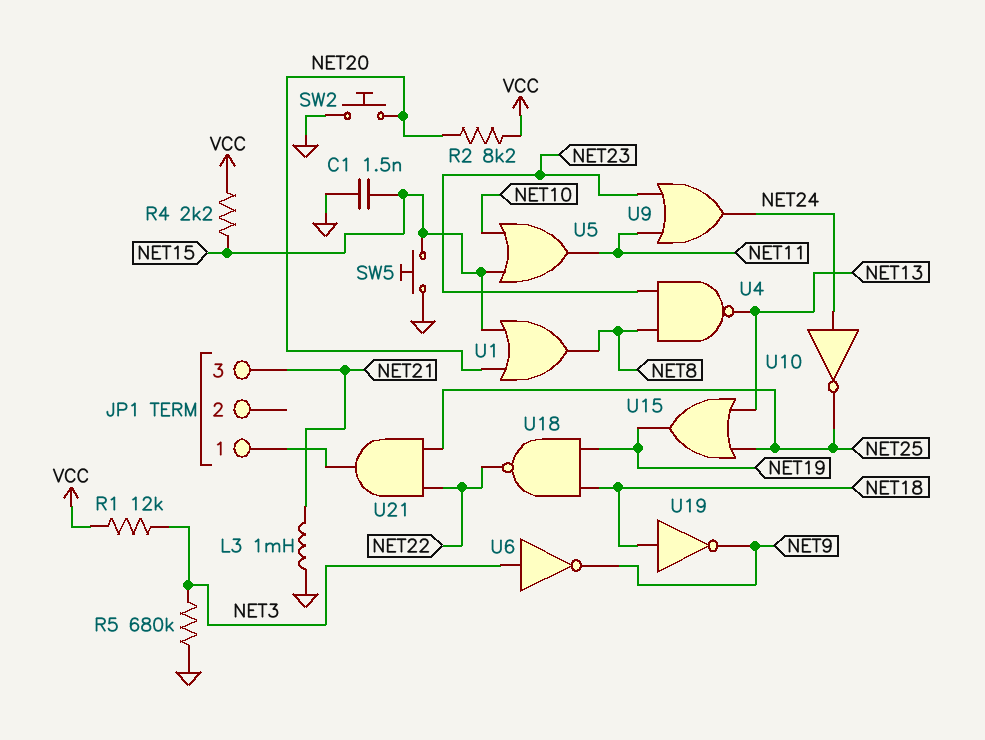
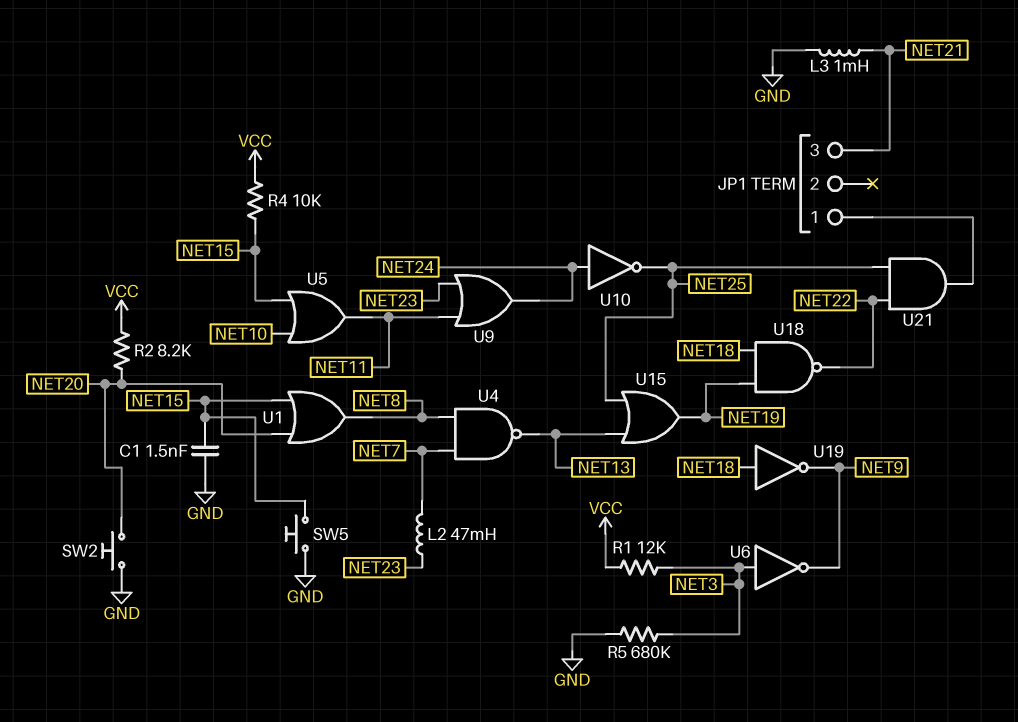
L2: none -> 47mH (NET7, NET23)
R4: 2.2k (NET15, VCC) -> 10k (NET15, VCC)
U4: NAND (in NET8, in NET23, out NET13) -> NAND (in NET7, in NET8, out NET13)

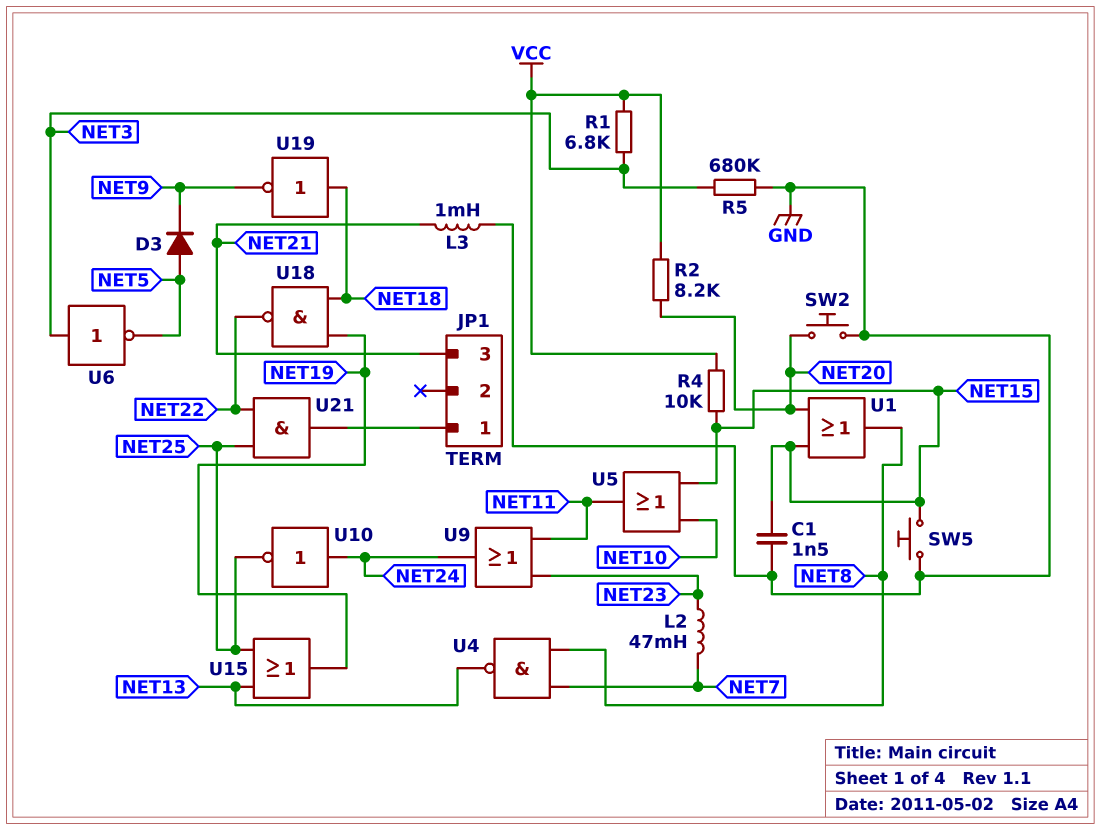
D3: none -> diode (A NET5, K NET9)
R1: 12k (NET3, VCC) -> 6.8k (NET3, VCC)
U6: NOT (in NET3, out NET9) -> NOT (in NET3, out NET5)

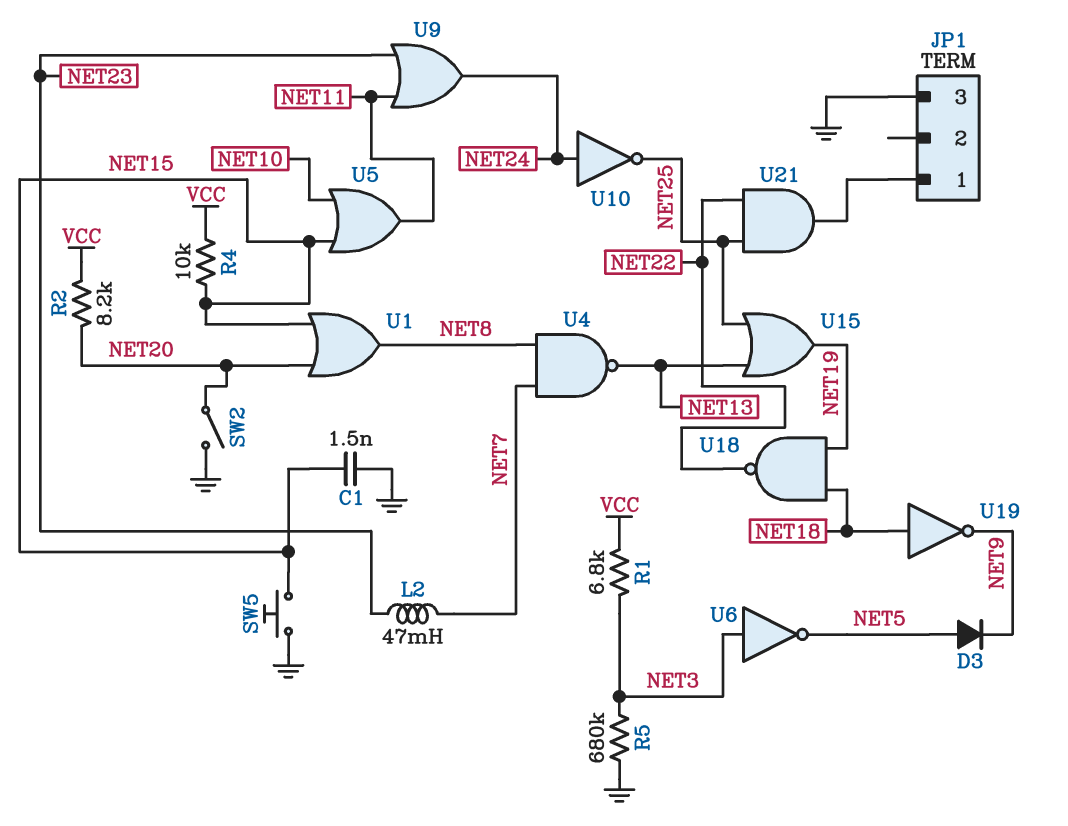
JP1 pin 3: NET21 -> GND
L3: 1mH (GND, NET21) -> none
SW2: button (GND, NET20) -> switch (GND, NET20)

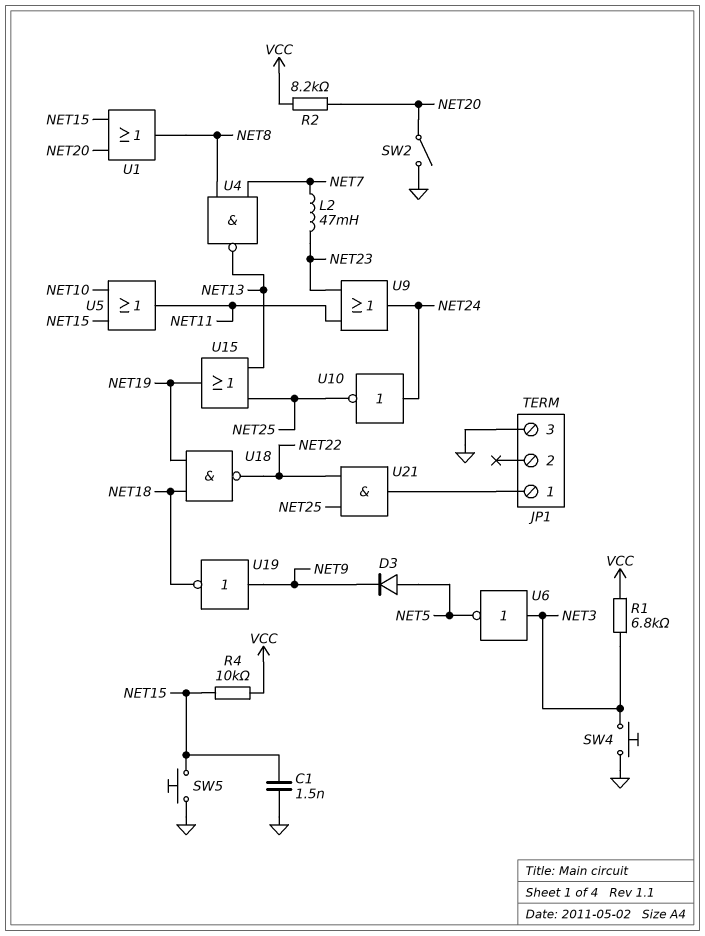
R5: 680k (GND, NET3) -> none
SW4: none -> button (GND, NET3)
U19: NOT (in NET18, out NET9) -> NOT (in NET9, out NET18)

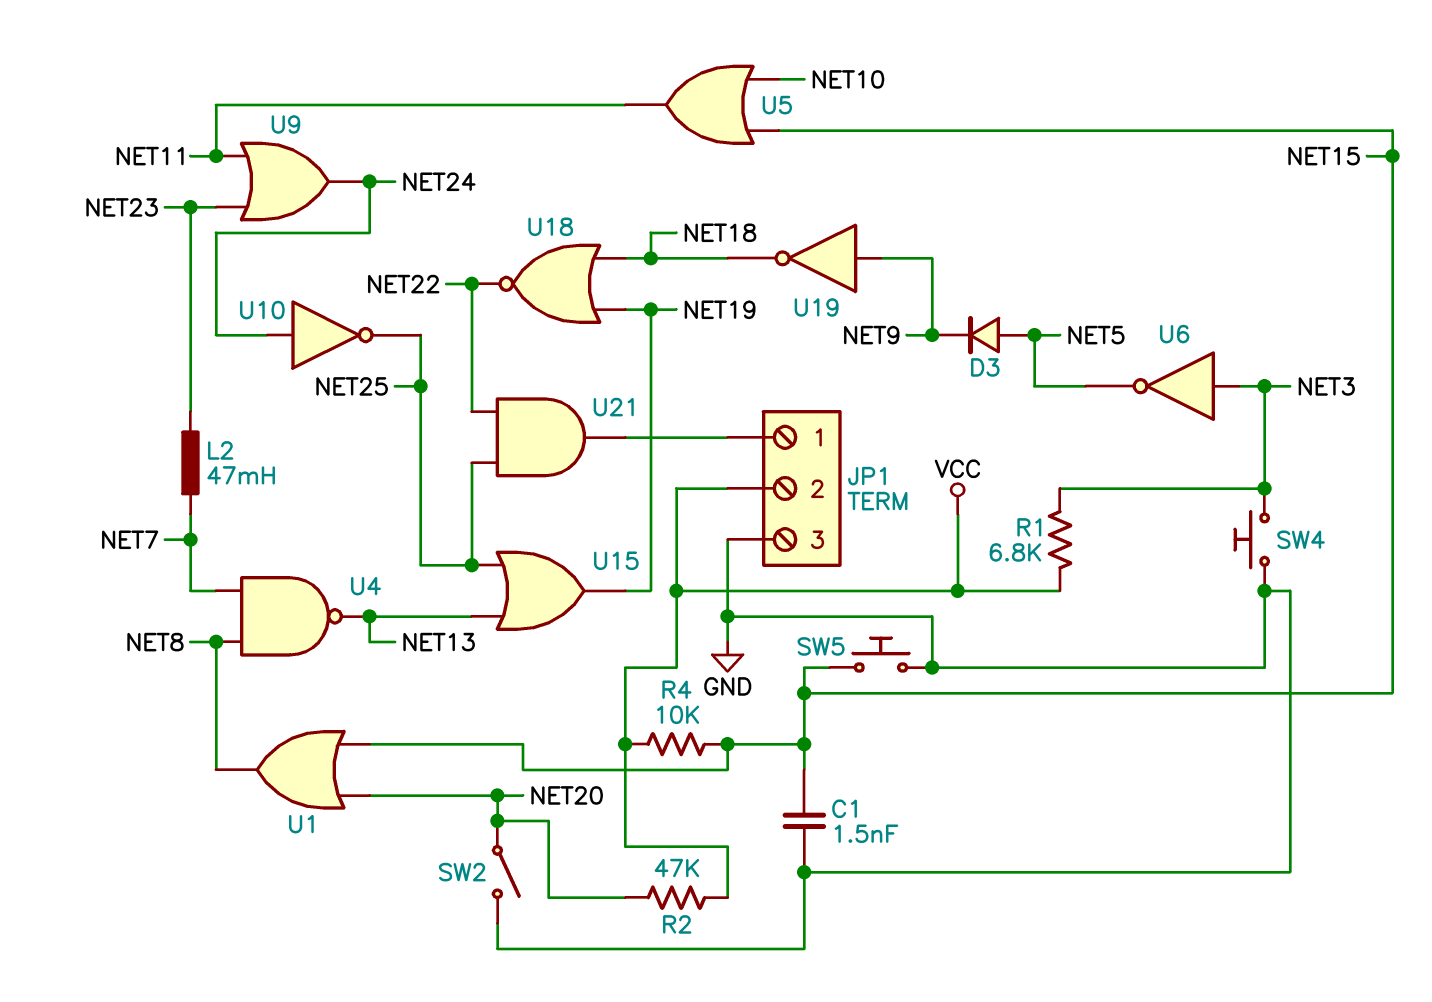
JP1 pin 2: none -> VCC
R2: 8.2k (NET20, VCC) -> 47k (NET20, VCC)
U18: NAND (in NET18, in NET19, out NET22) -> NOR (in NET18, in NET19, out NET22)

